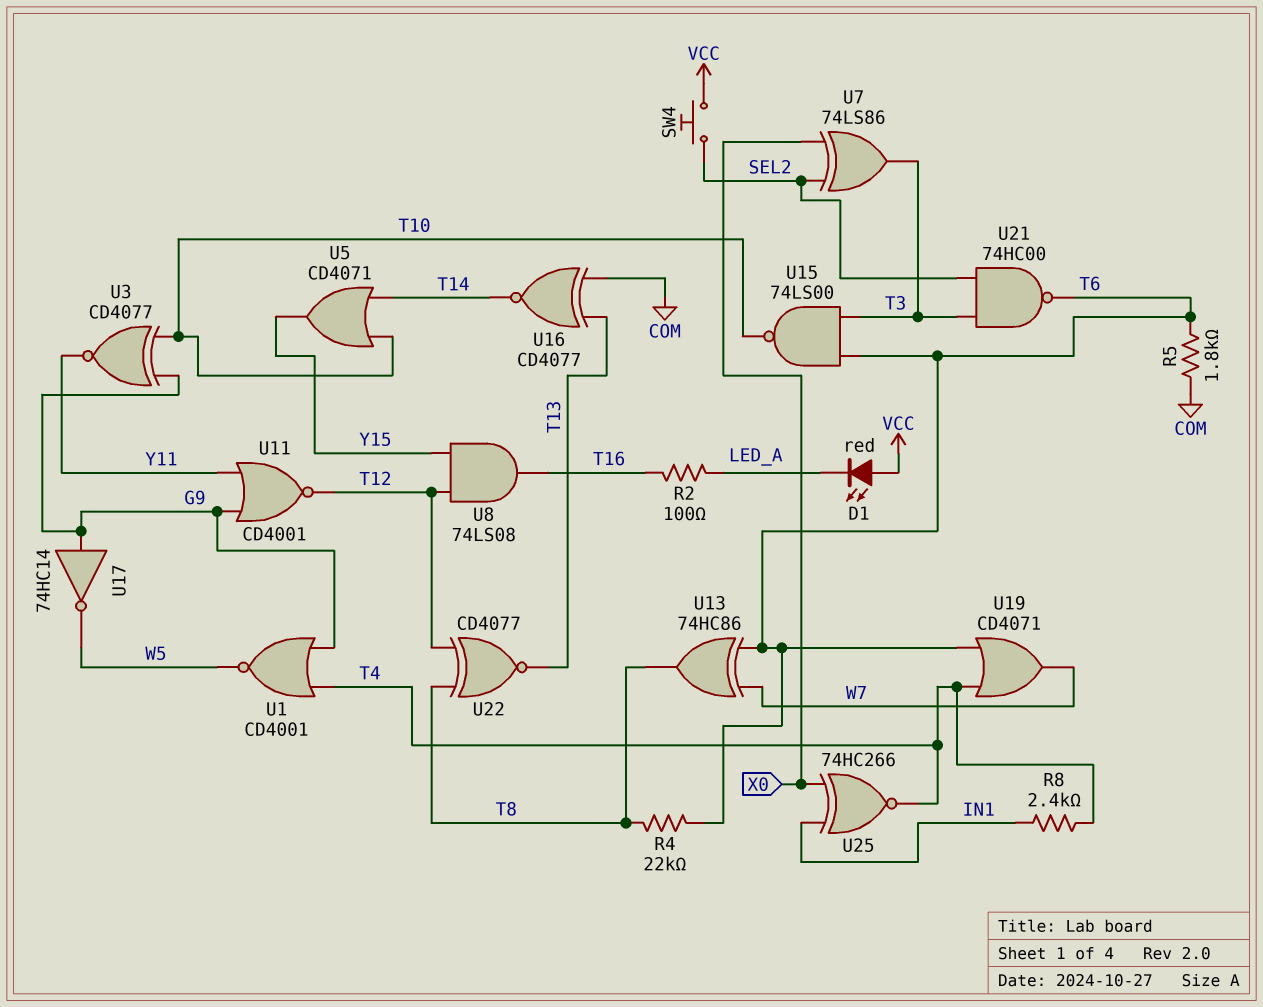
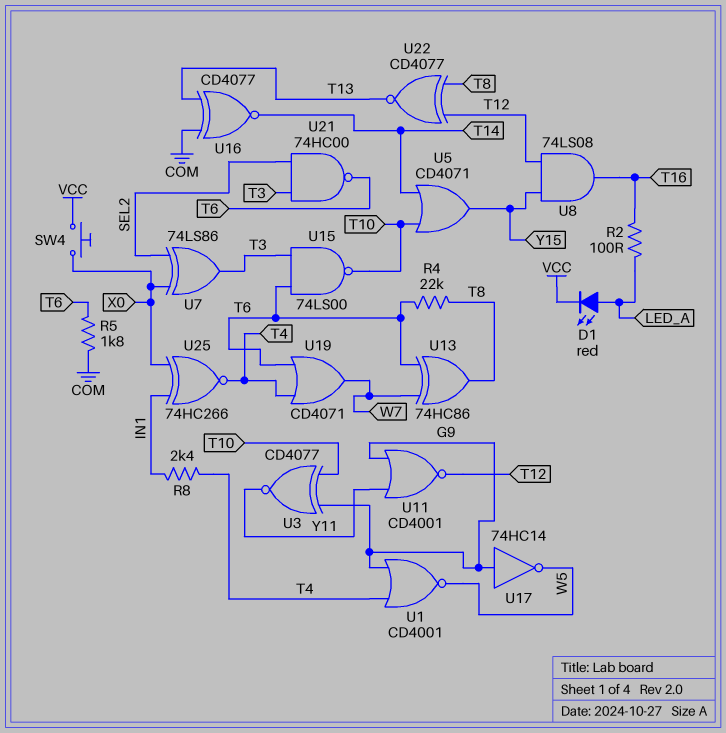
D1: LED red (A VCC, K LED_A) -> LED red (A LED_A, K VCC)
SW4: button (SEL2, VCC) -> button (VCC, X0)

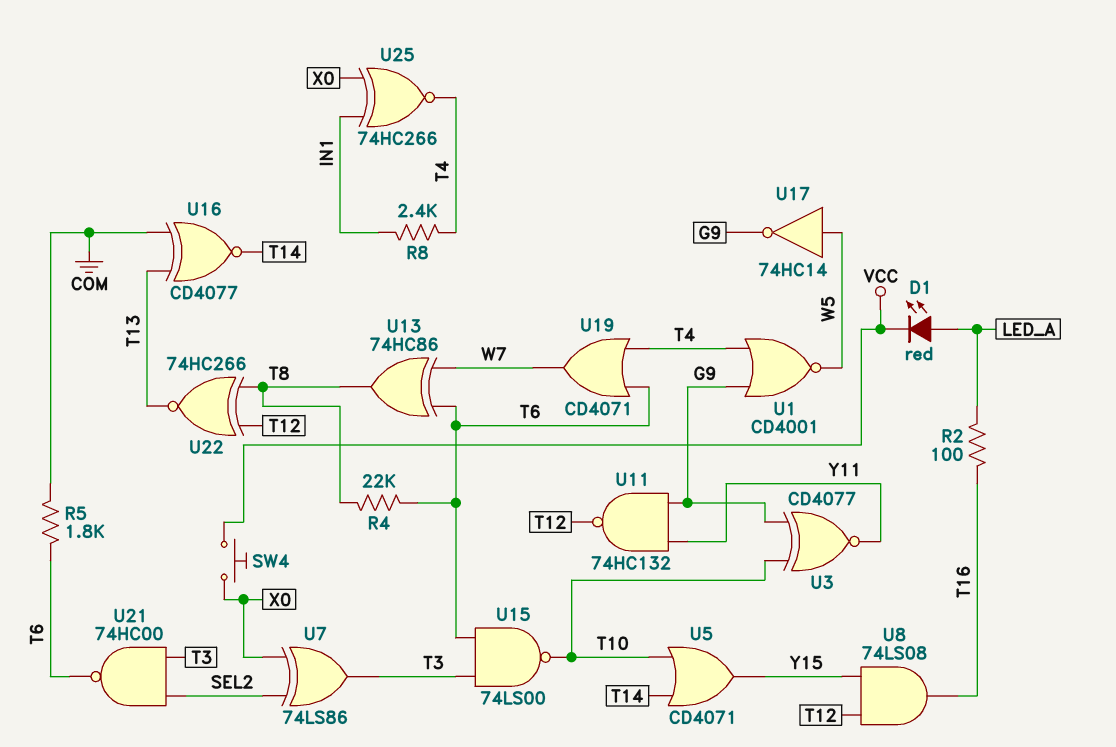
U11: NOR CD4001 (in G9, in Y11, out T12) -> NAND 74HC132 (in G9, in Y11, out T12)
U17: NOT 74HC14 (in G9, out W5) -> NOT 74HC14 (in W5, out G9)
U22: XNOR CD4077 (in T8, in T12, out T13) -> XNOR 74HC266 (in T8, in T12, out T13)

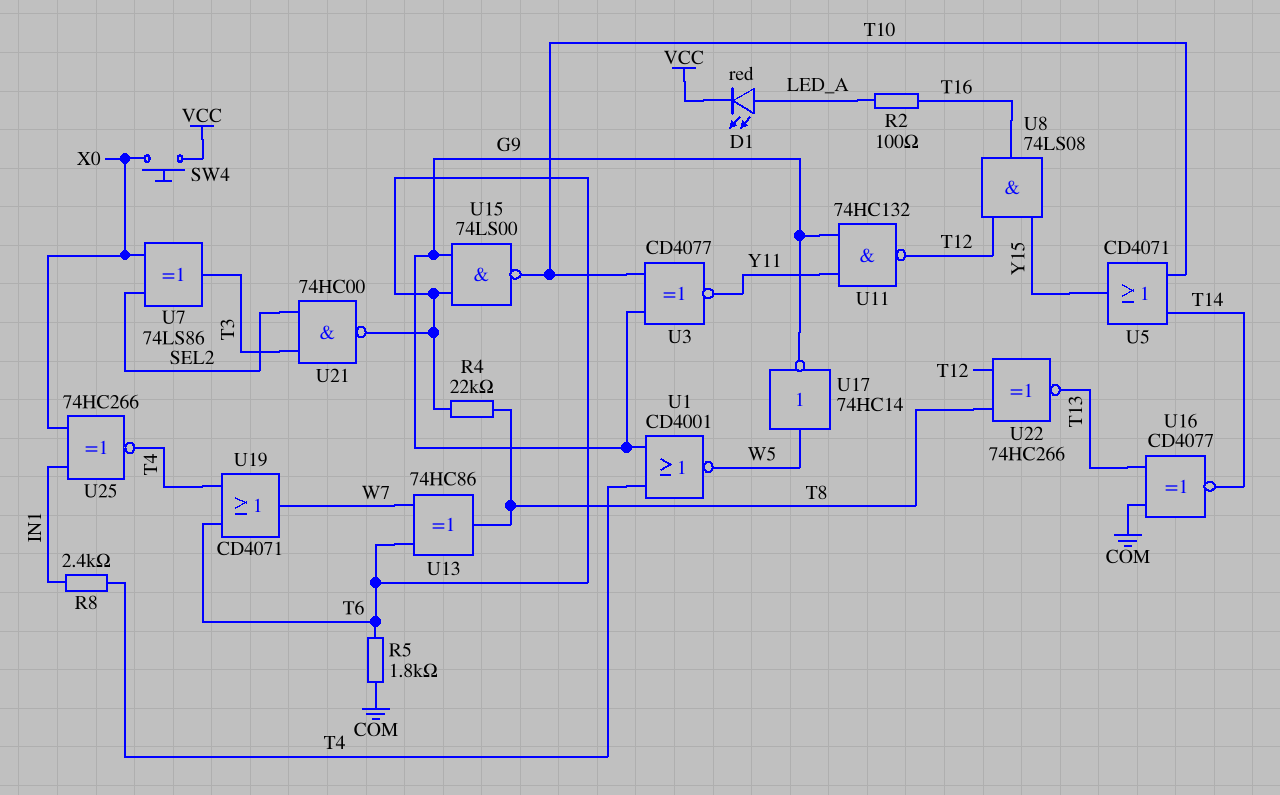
U15: NAND 74LS00 (in T3, in T6, out T10) -> NAND 74LS00 (in G9, in T6, out T10)

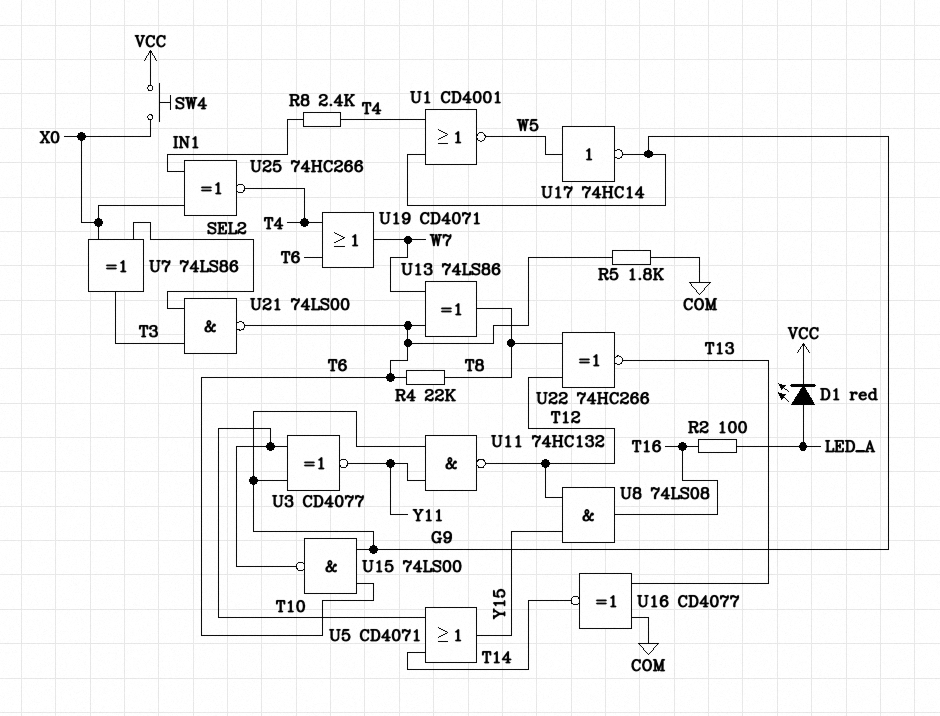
U13: XOR 74HC86 (in T6, in W7, out T8) -> XOR 74LS86 (in T6, in W7, out T8)
U21: NAND 74HC00 (in SEL2, in T3, out T6) -> NAND 74LS00 (in SEL2, in T3, out T6)

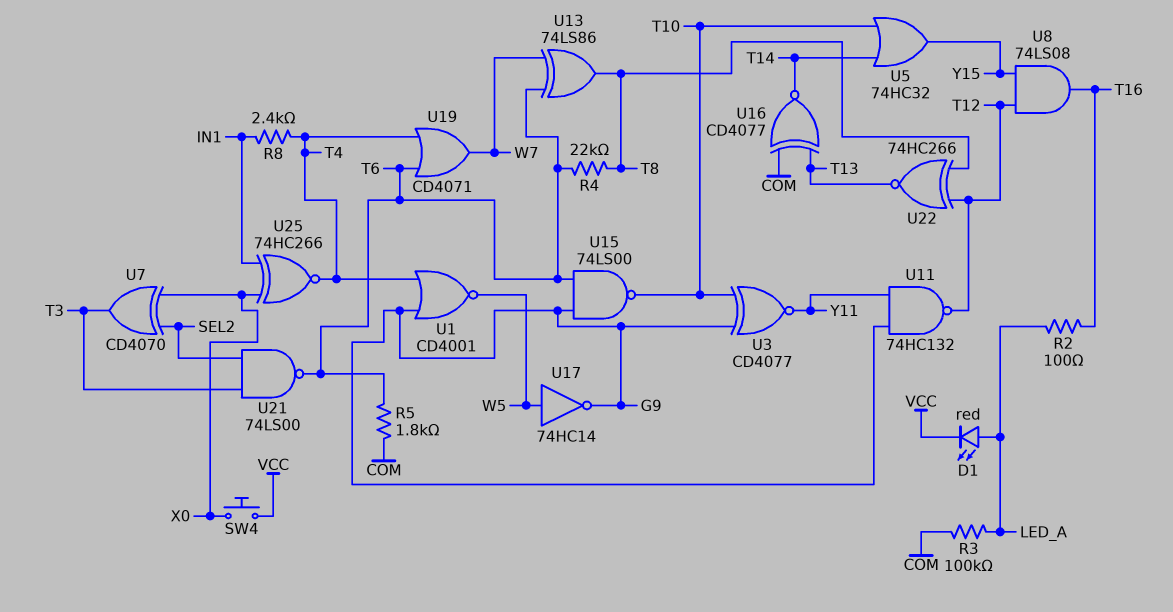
R3: none -> 100k (COM, LED_A)
U5: OR CD4071 (in T10, in T14, out Y15) -> OR 74HC32 (in T10, in T14, out Y15)
U7: XOR 74LS86 (in SEL2, in X0, out T3) -> XOR CD4070 (in SEL2, in X0, out T3)

